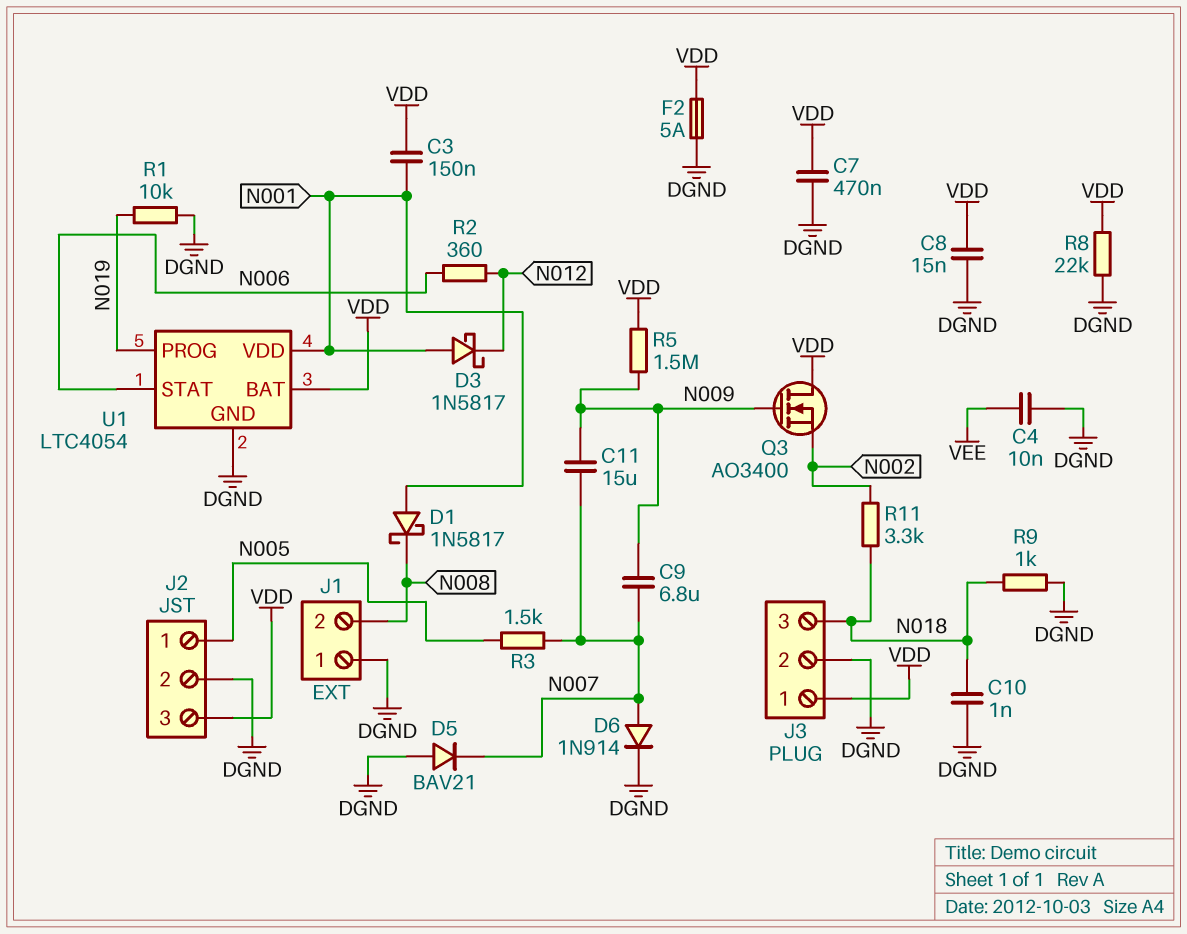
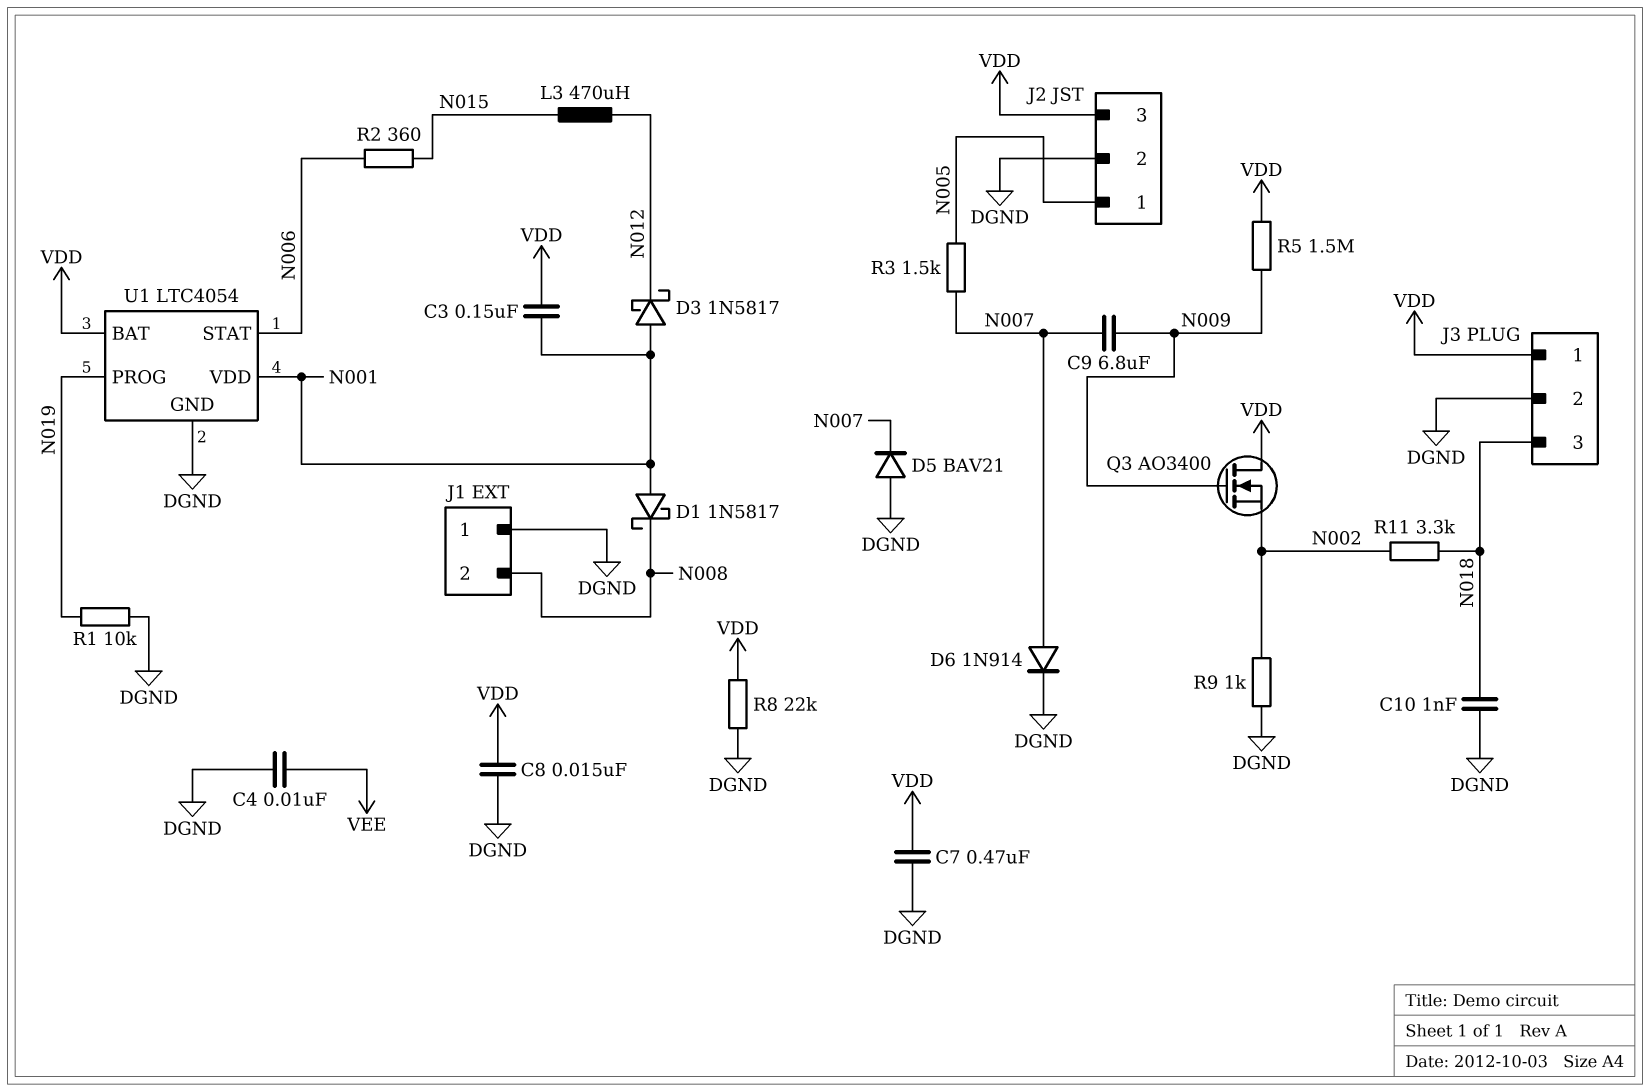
C11: 15uF (N007, N009) -> none
F2: 5A (DGND, VDD) -> none
L3: none -> 470uH (N012, N015)
R2: 360 (N006, N012) -> 360 (N006, N015)
R9: 1k (DGND, N018) -> 1k (DGND, N002)

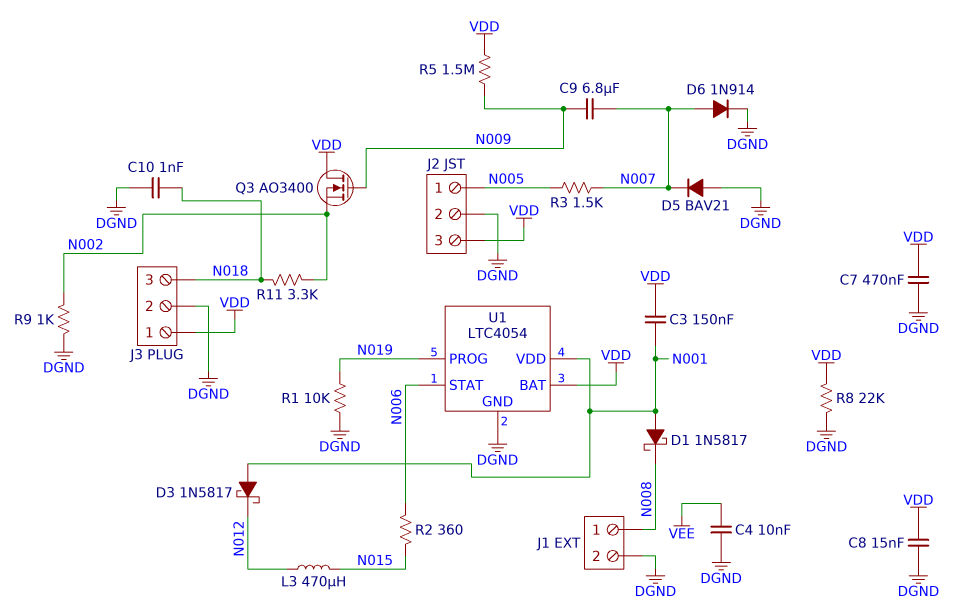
J1 pin 1: DGND -> N008
J1 pin 2: N008 -> DGND

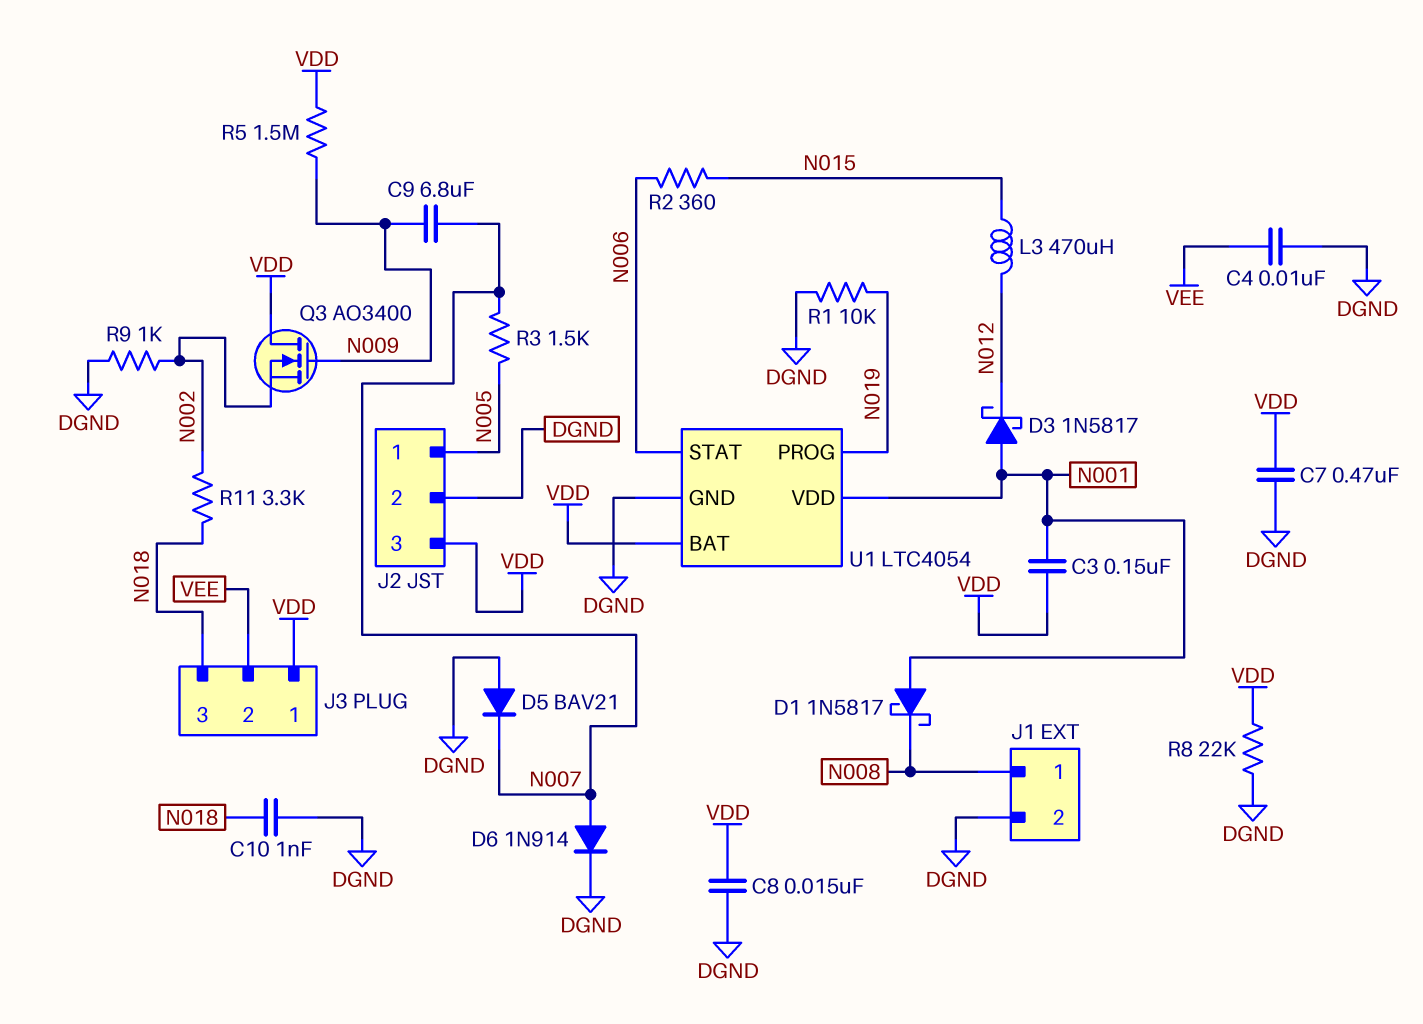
J3 pin 2: DGND -> VEE

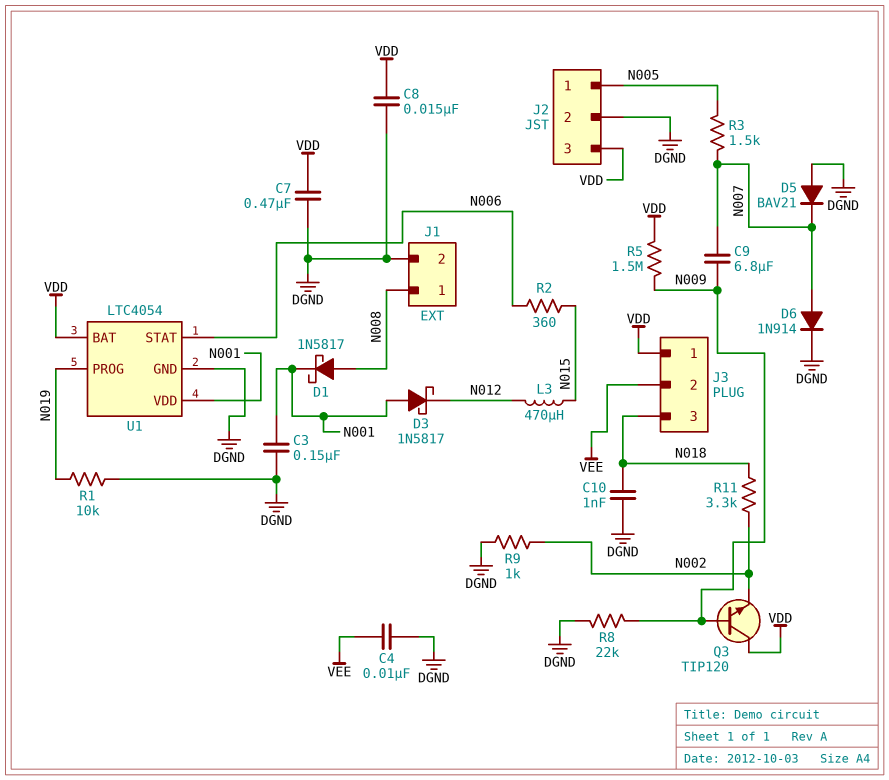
C3: 150nF (N001, VDD) -> 150nF (DGND, N001)
D1: schottky 1N5817 (A N001, K N008) -> schottky 1N5817 (A N008, K N001)
Q3: NMOS AO3400 (G N009, D VDD, S N002) -> NPN TIP120 (B N009, C VDD, E N002)
R8: 22k (DGND, VDD) -> 22k (DGND, N009)

